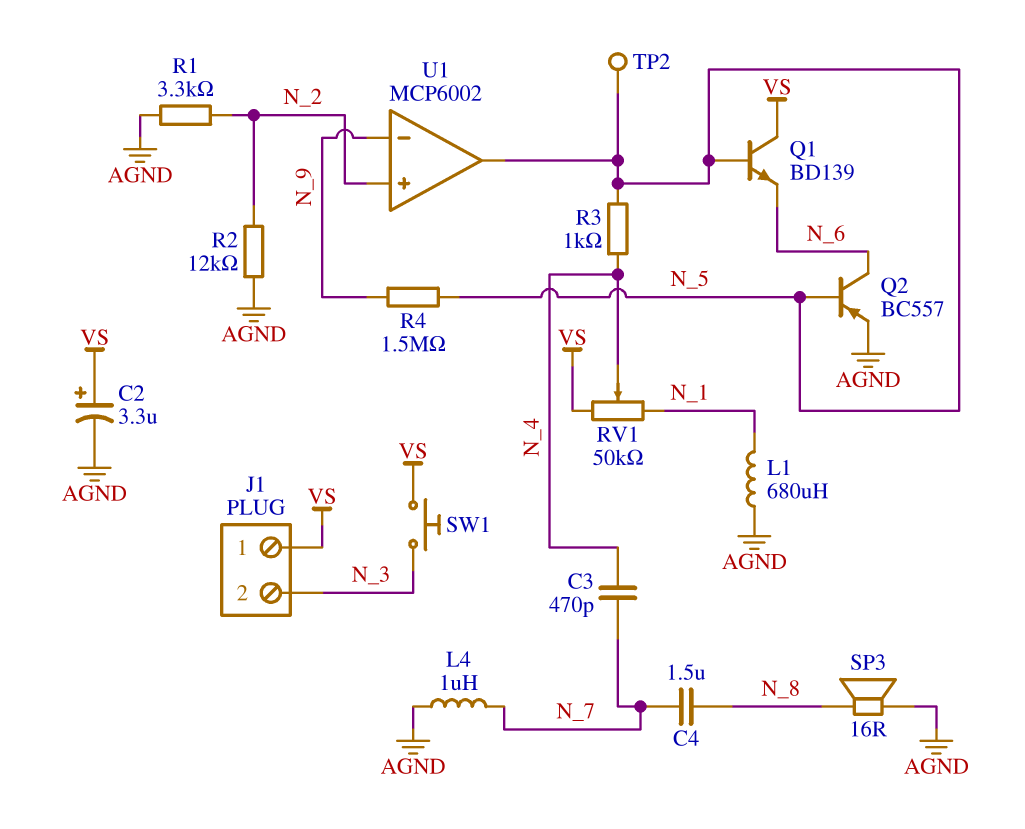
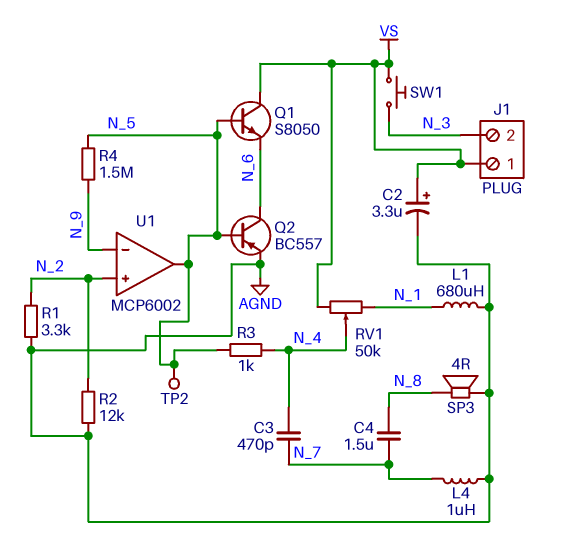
Q1: NPN BD139 (B N_5, C VS, E N_6) -> NPN S8050 (B N_5, C VS, E N_6)
SP3: speaker 16R (AGND, N_8) -> speaker 4R (AGND, N_8)

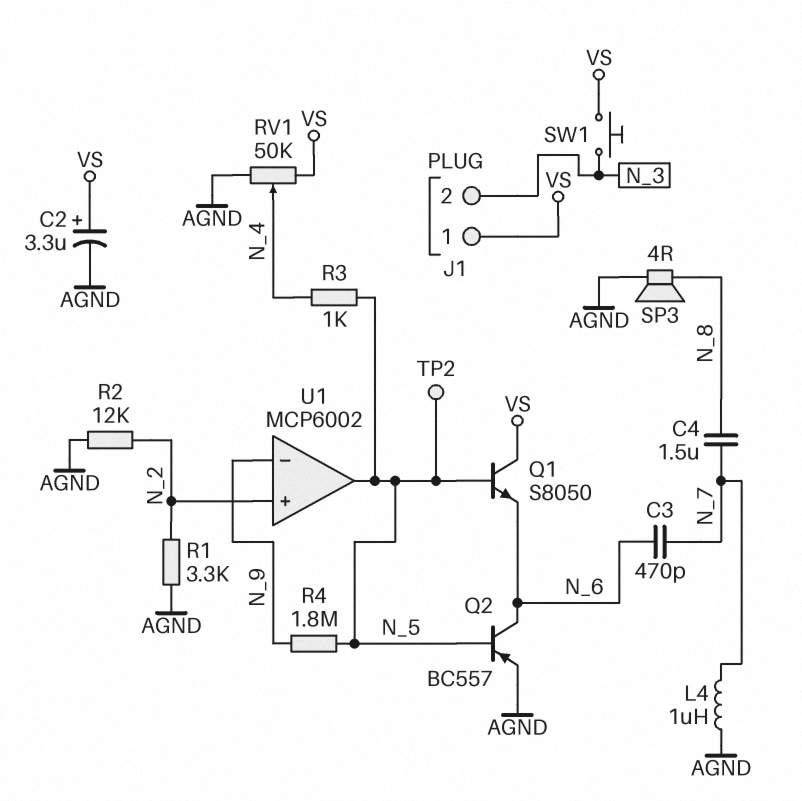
C3: 470pF (N_4, N_7) -> 470pF (N_6, N_7)
L1: 680uH (AGND, N_1) -> none
R4: 1.5M (N_5, N_9) -> 1.8M (N_5, N_9)
RV1: 50k (N_1, VS, wiper N_4) -> 50k (AGND, VS, wiper N_4)

